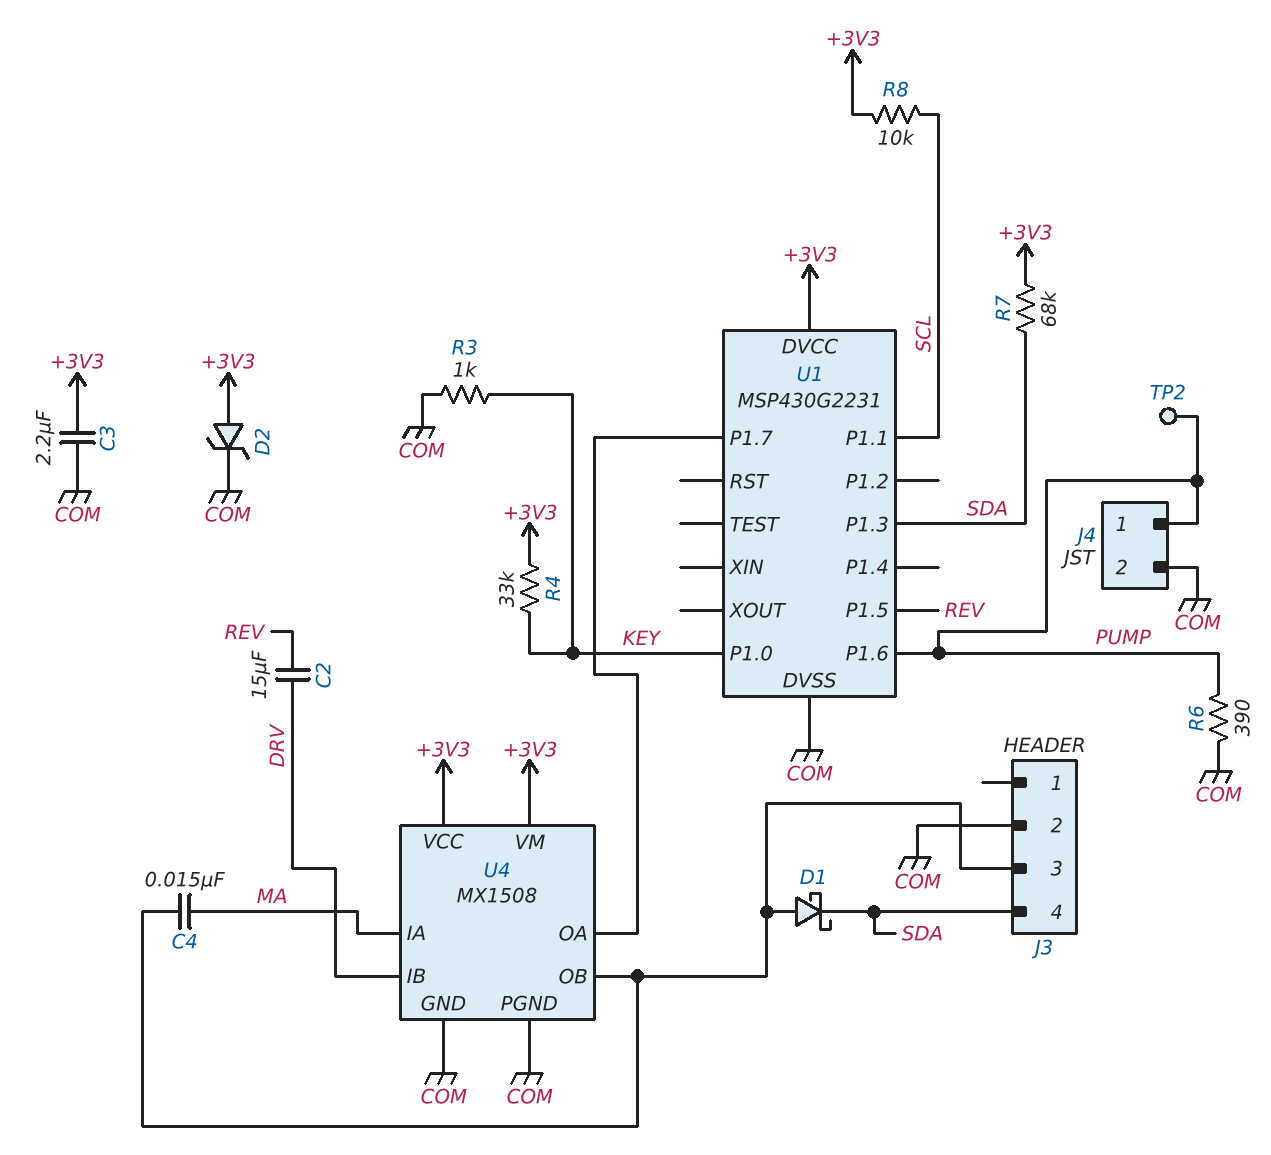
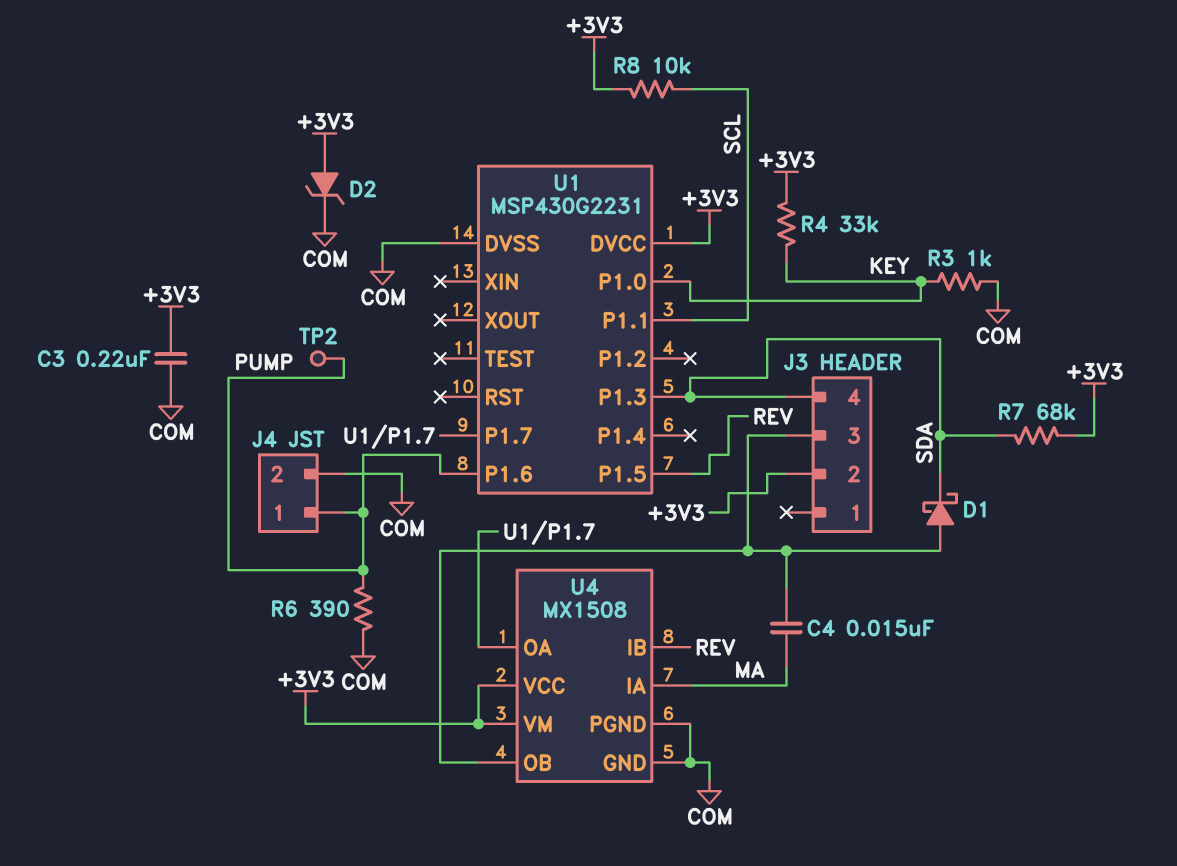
C2: 15uF (DRV, REV) -> none
C3: 2.2uF (+3V3, COM) -> 220nF (+3V3, COM)
J3 pin 2: COM -> +3V3
U4 pin IB: DRV -> REV

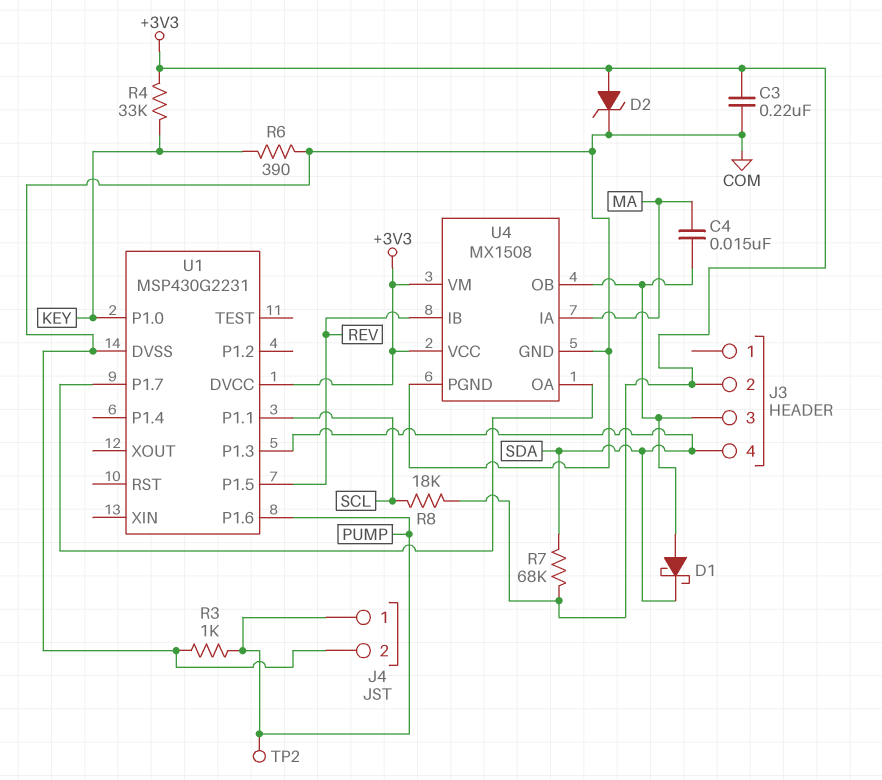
R3: 1k (COM, KEY) -> 1k (COM, PUMP)
R6: 390 (COM, PUMP) -> 390 (COM, KEY)
R8: 10k (+3V3, SCL) -> 18k (+3V3, SCL)

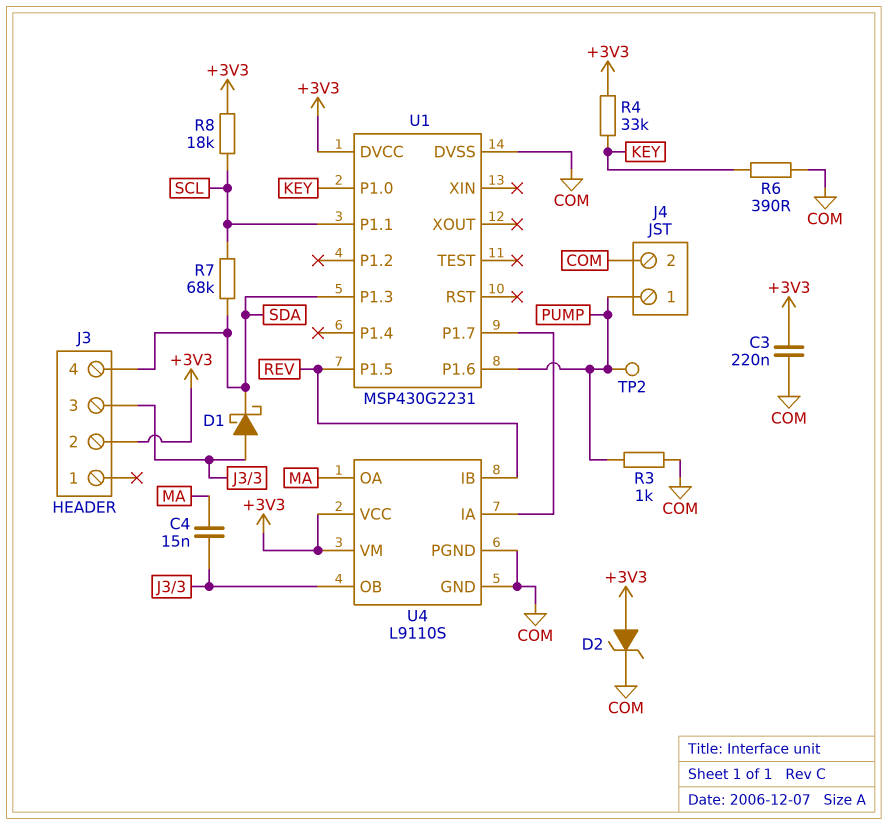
R7: 68k (+3V3, SDA) -> 68k (SCL, SDA)
U4: MX1508 -> L9110S
U4 pin IA: MA -> U1/P1.7
U4 pin OA: U1/P1.7 -> MA

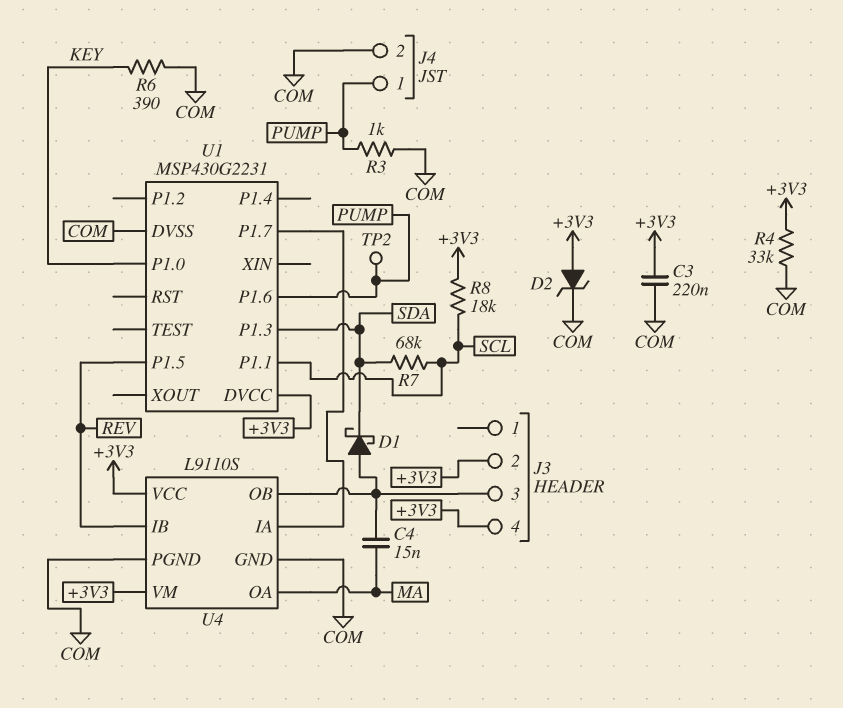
J3 pin 4: SDA -> +3V3
R4: 33k (+3V3, KEY) -> 33k (+3V3, COM)

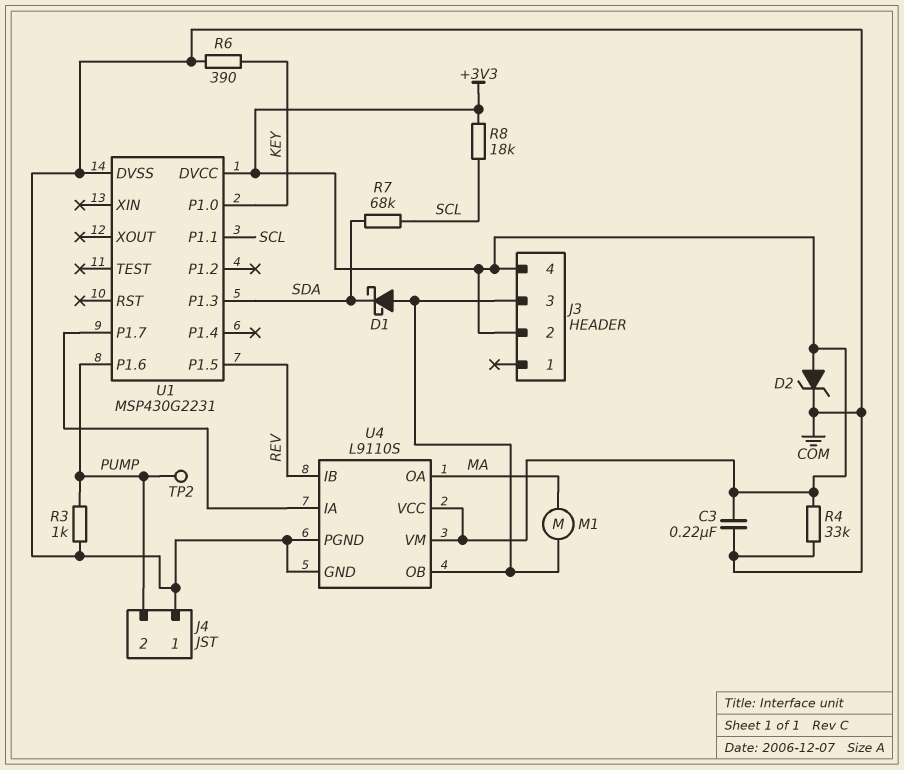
C4: 15nF (J3/3, MA) -> none
J4 pin 1: PUMP -> COM
J4 pin 2: COM -> PUMP
M1: none -> motor (J3/3, MA)

